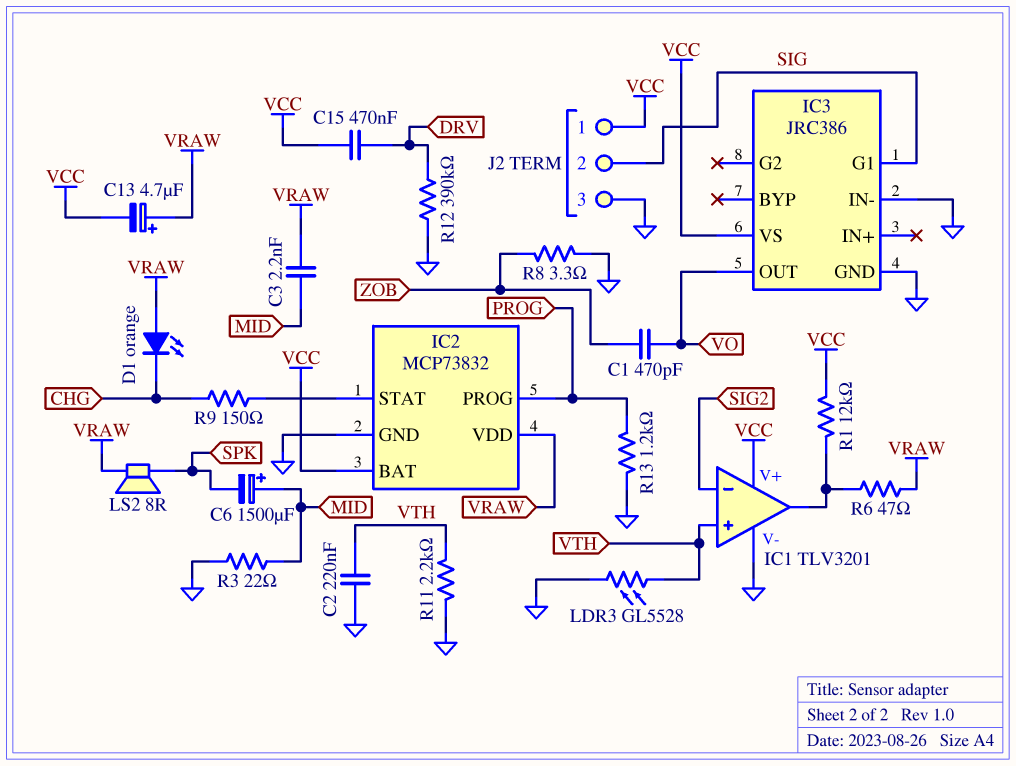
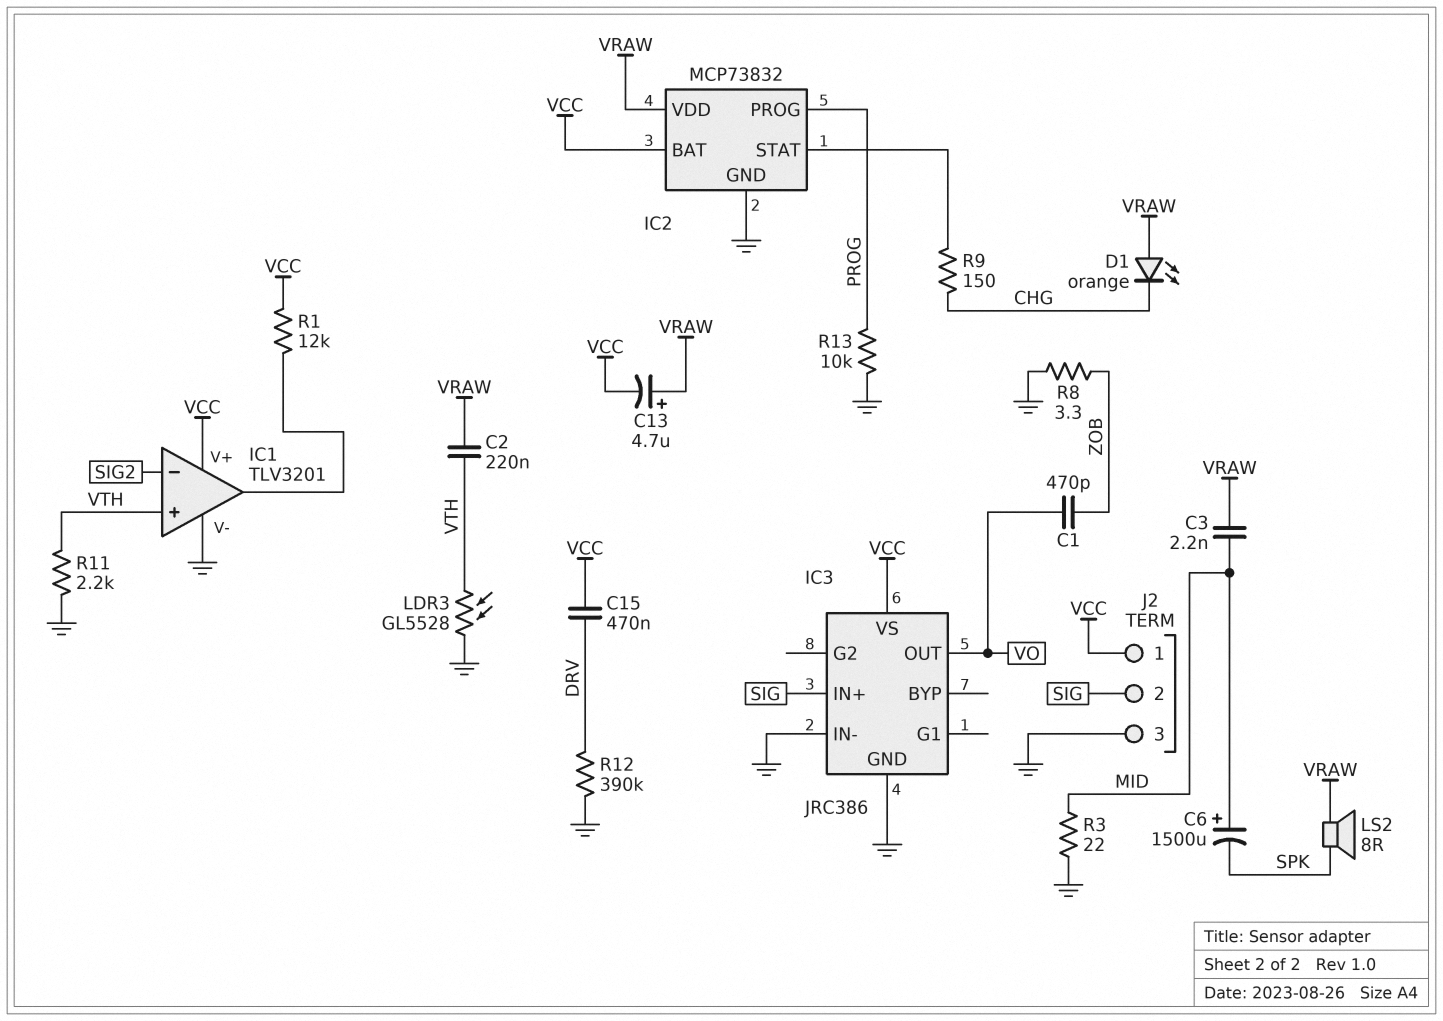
C2: 220nF (GND, VTH) -> 220nF (VRAW, VTH)
IC3 pin G1: SIG -> none
IC3 pin IN+: none -> SIG
R6: 47 (IC1/out, VRAW) -> none
R13: 1.2k (GND, PROG) -> 10k (GND, PROG)

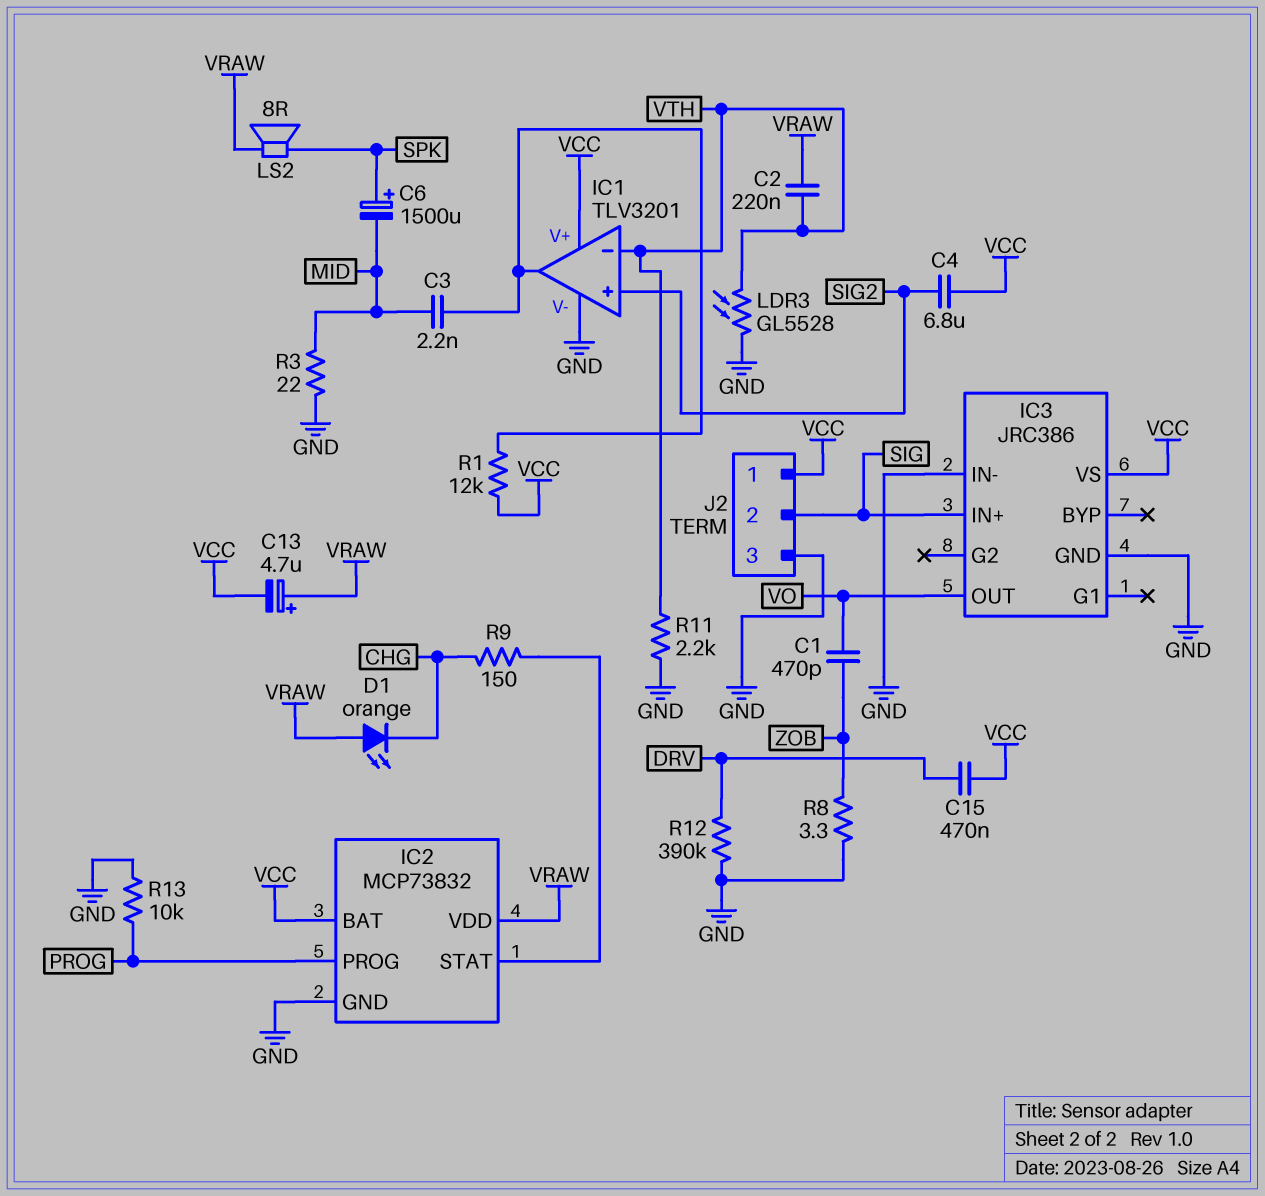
C3: 2.2nF (MID, VRAW) -> 2.2nF (IC1/out, MID)
C4: none -> 6.8uF (SIG2, VCC)
C6: 1500uF (plus MID, minus SPK) -> 1500uF (plus SPK, minus MID)
IC1 pin in+: VTH -> SIG2
IC1 pin in-: SIG2 -> VTH

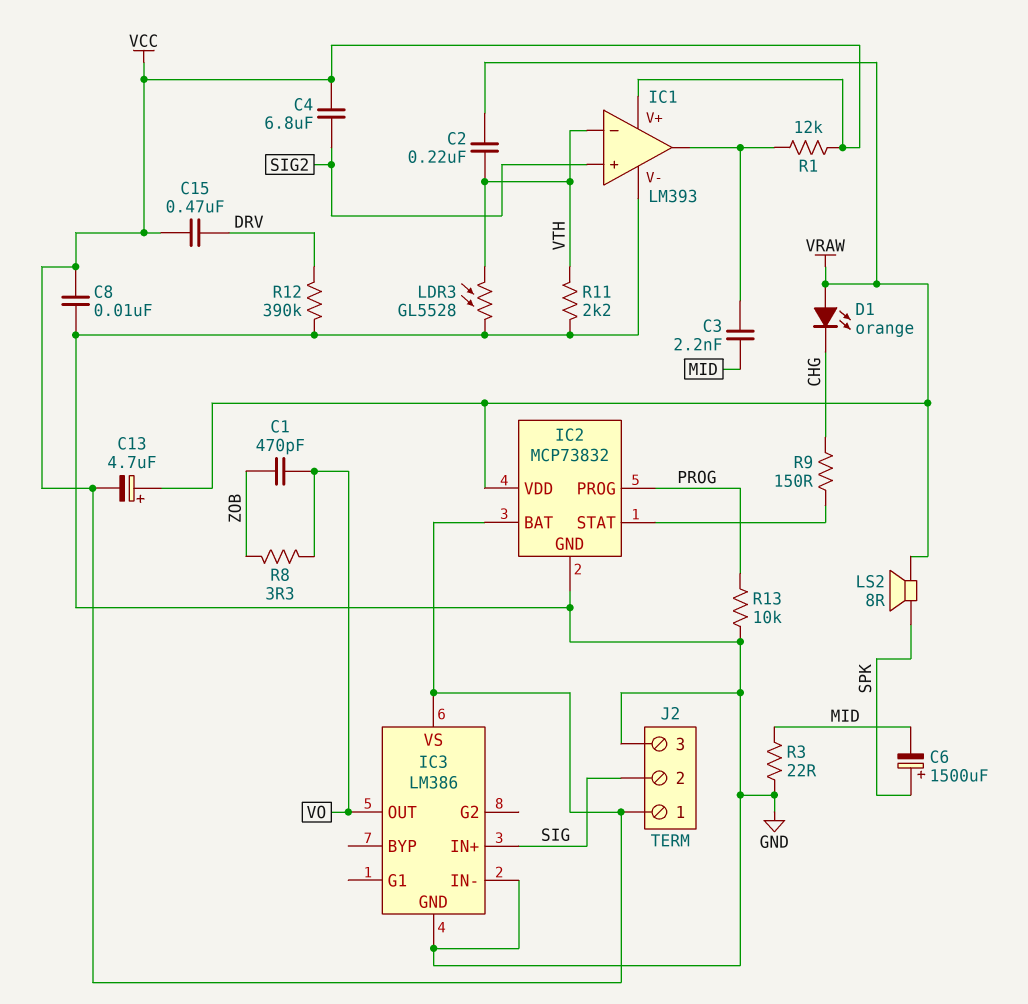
C8: none -> 10nF (GND, VCC)
IC1: TLV3201 -> LM393
IC3: JRC386 -> LM386
R8: 3.3 (GND, ZOB) -> 3.3 (VO, ZOB)

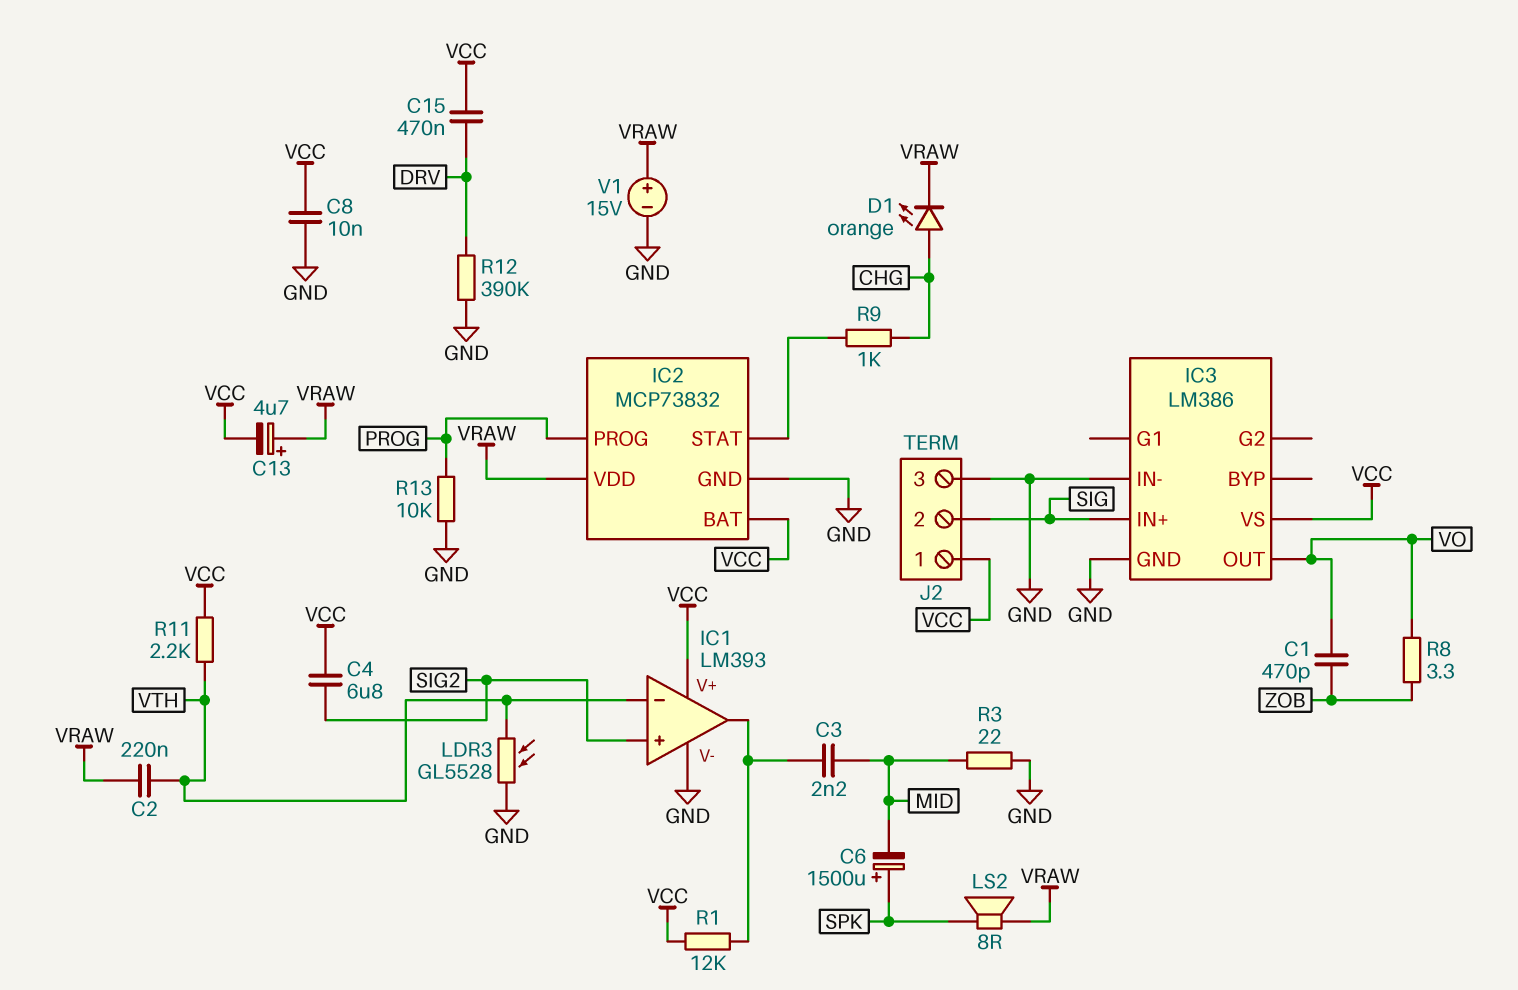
D1: LED orange (A VRAW, K CHG) -> LED orange (A CHG, K VRAW)
R9: 150 (CHG, IC2/STAT) -> 1k (CHG, IC2/STAT)
R11: 2.2k (GND, VTH) -> 2.2k (VCC, VTH)
V1: none -> 15V (plus VRAW, minus GND)

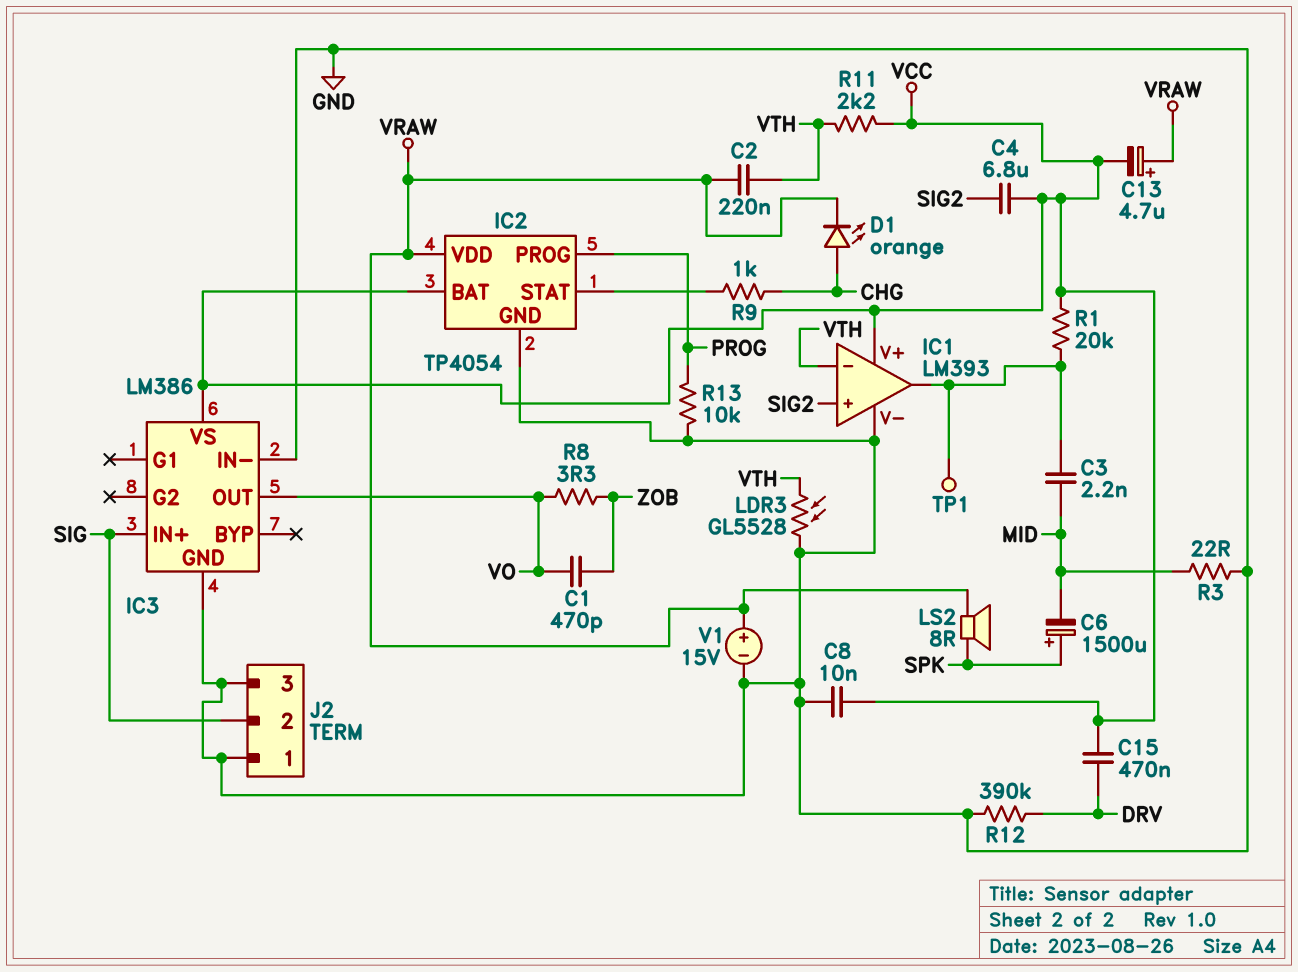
IC2: MCP73832 -> TP4054
J2 pin 1: VCC -> GND
R1: 12k (IC1/out, VCC) -> 20k (IC1/out, VCC)
TP1: none -> test point (IC1/out)

